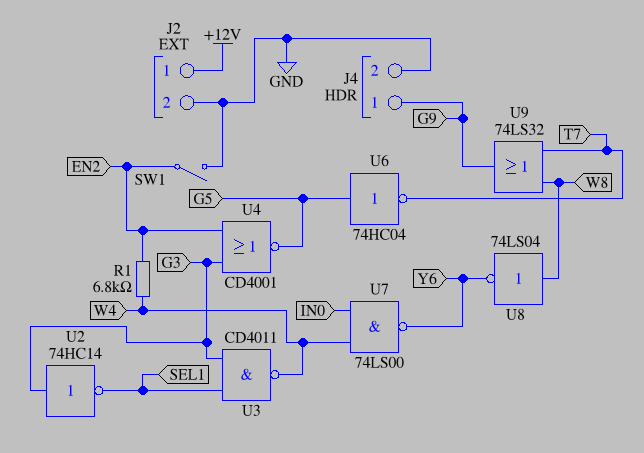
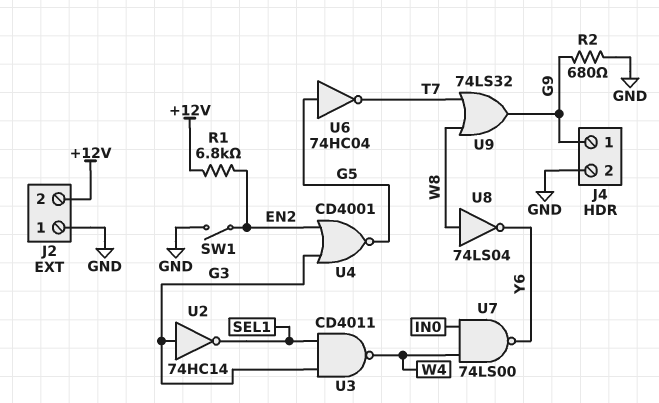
J2 pin 1: +12V -> GND
J2 pin 2: GND -> +12V
R1: 6.8k (EN2, W4) -> 6.8k (+12V, EN2)
R2: none -> 680 (G9, GND)

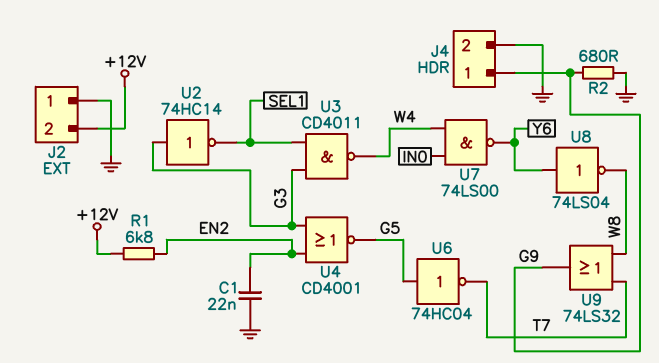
C1: none -> 22nF (EN2, GND)
SW1: switch (EN2, GND) -> none
U8: NOT 74LS04 (in W8, out Y6) -> NOT 74LS04 (in Y6, out W8)

